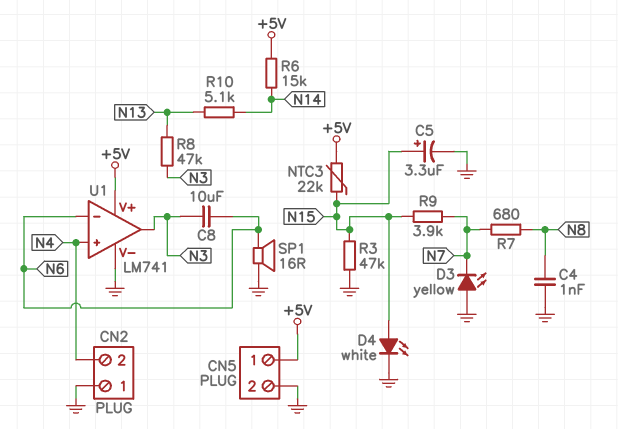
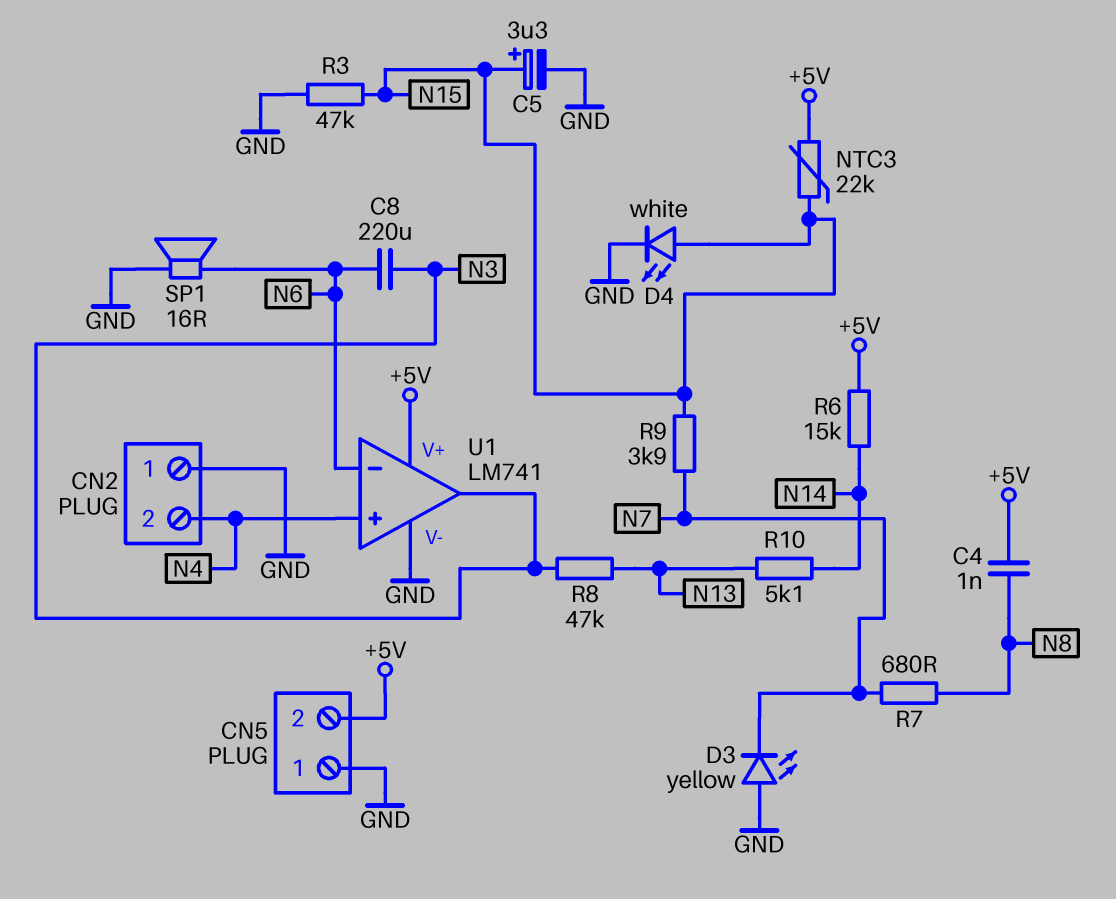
C4: 1nF (GND, N8) -> 1nF (+5V, N8)
C8: 10uF (N3, N6) -> 220uF (N3, N6)
CN5 pin 1: +5V -> GND
CN5 pin 2: GND -> +5V

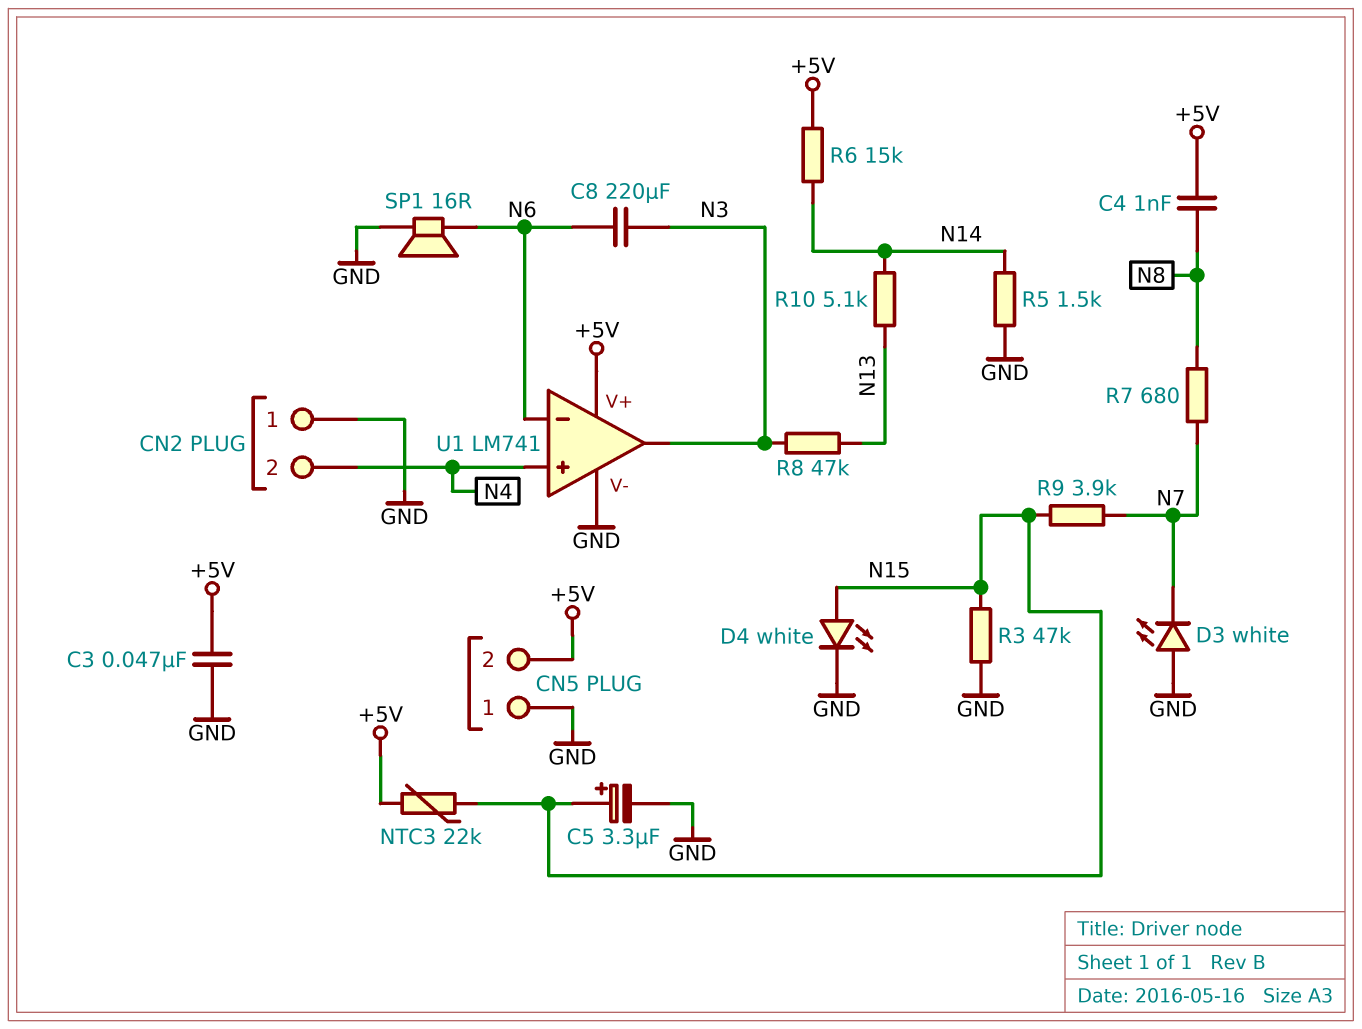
C3: none -> 47nF (+5V, GND)
D3: LED yellow (A GND, K N7) -> LED white (A GND, K N7)
R5: none -> 1.5k (GND, N14)

